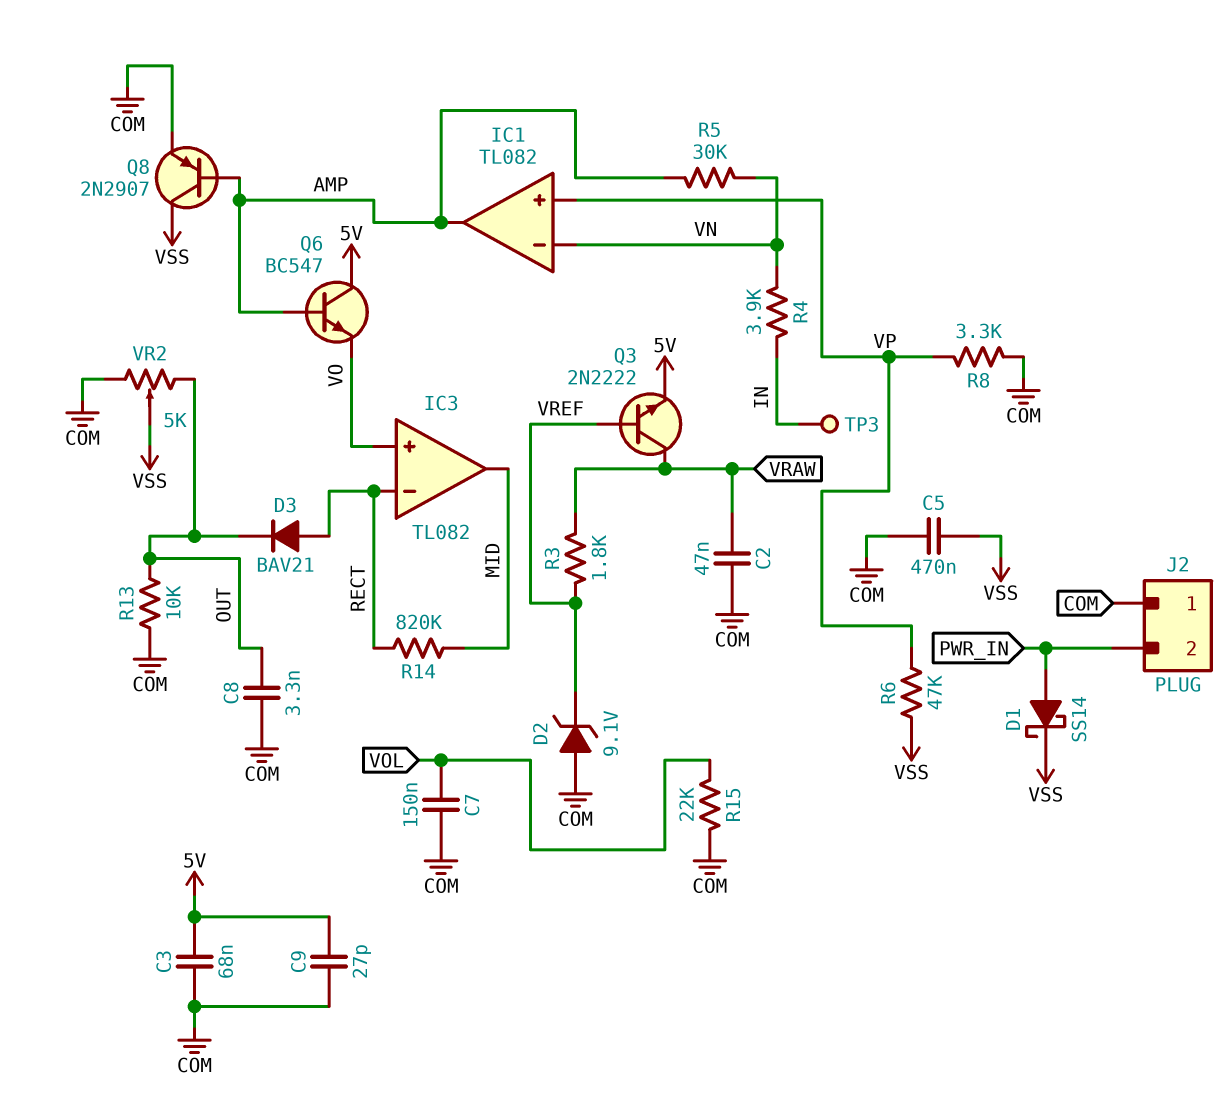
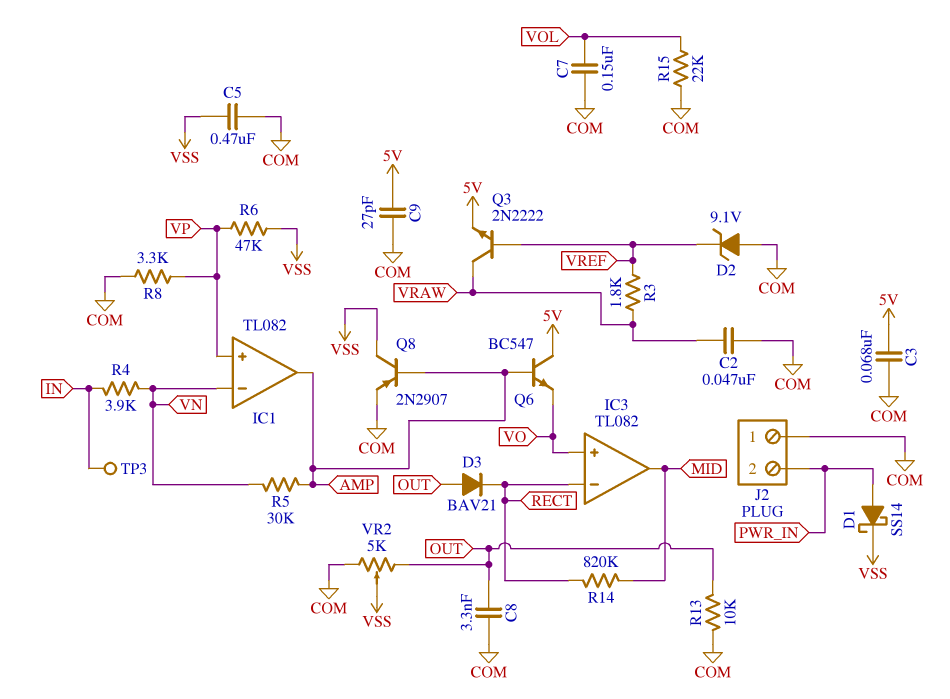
D3: diode BAV21 (A RECT, K OUT) -> diode BAV21 (A OUT, K RECT)

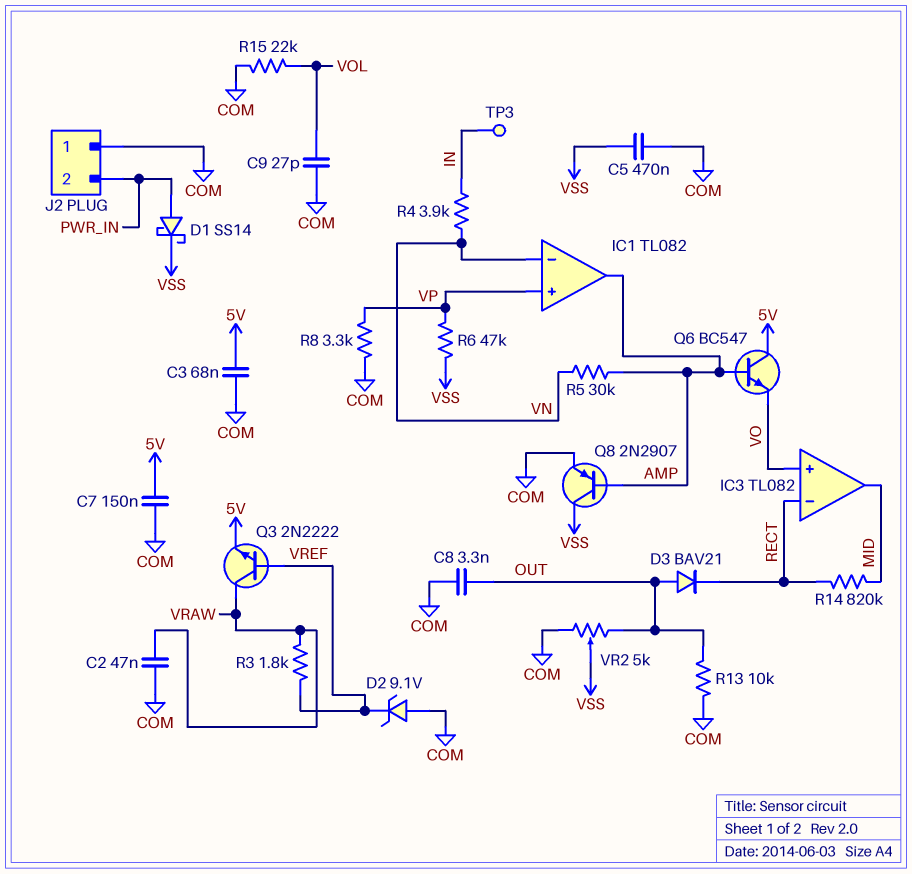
C7: 150nF (COM, VOL) -> 150nF (5V, COM)
C9: 27pF (5V, COM) -> 27pF (COM, VOL)

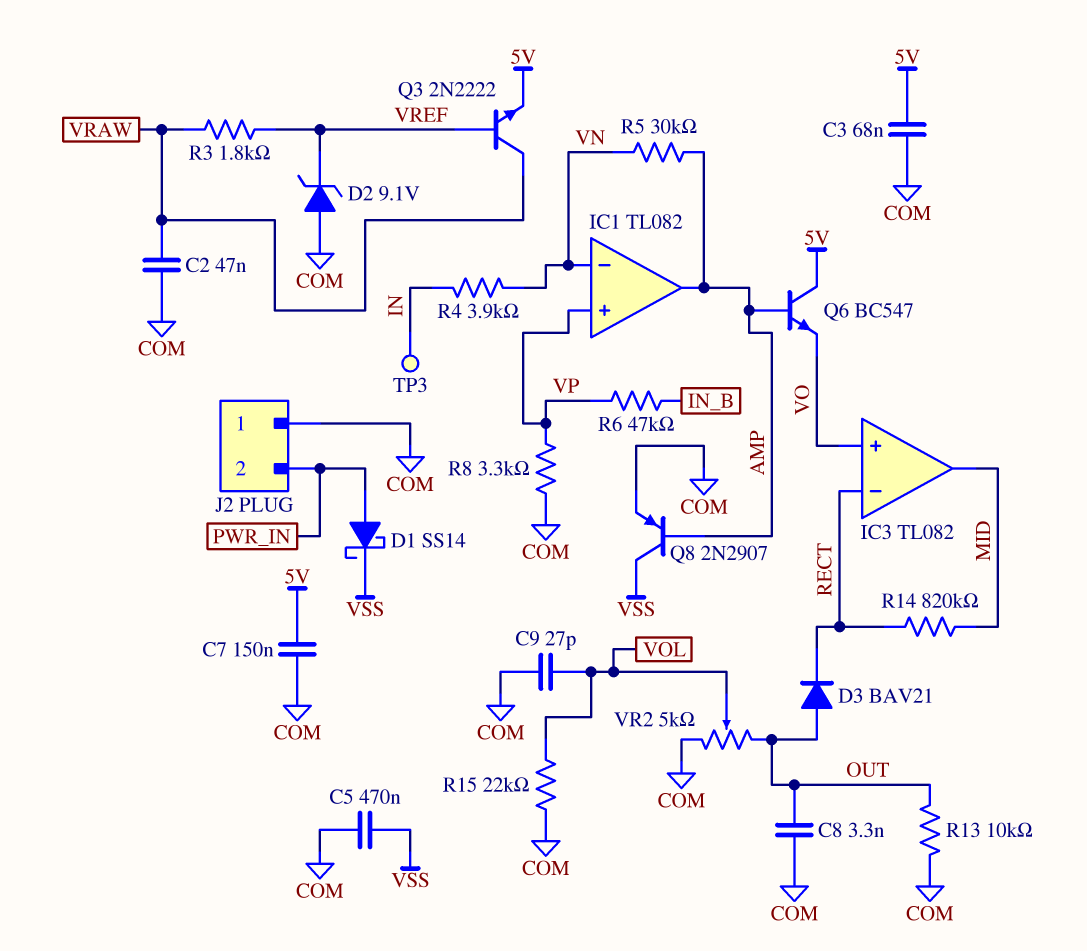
R6: 47k (VP, VSS) -> 47k (IN_B, VP)
VR2: 5k (COM, OUT, wiper VSS) -> 5k (COM, OUT, wiper VOL)

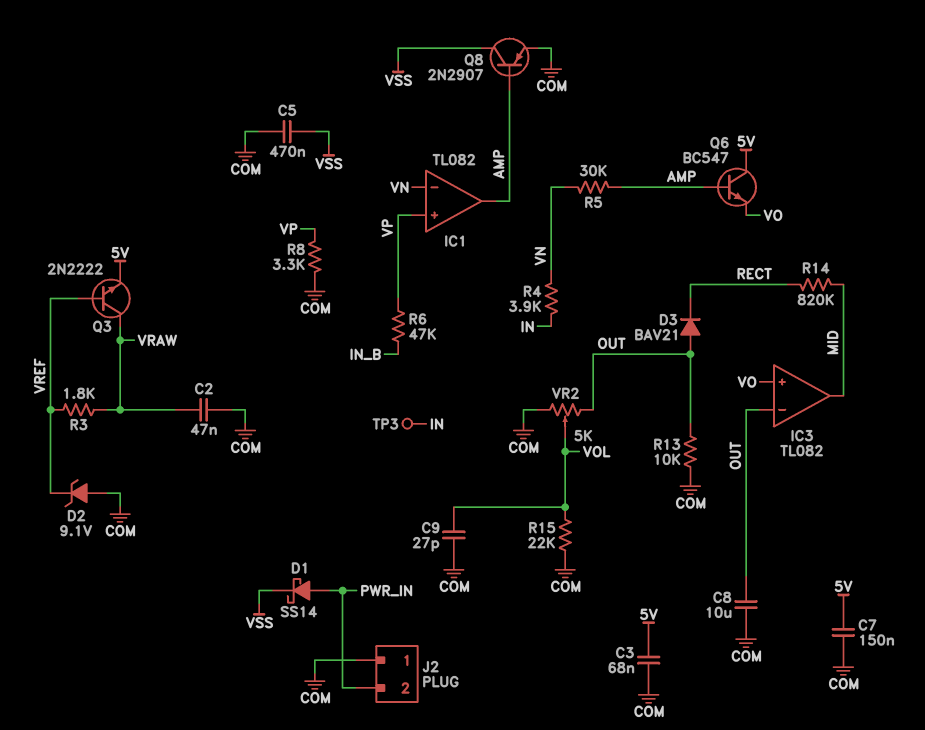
C8: 3.3nF (COM, OUT) -> 10uF (COM, OUT)
IC3 pin in-: RECT -> OUT

